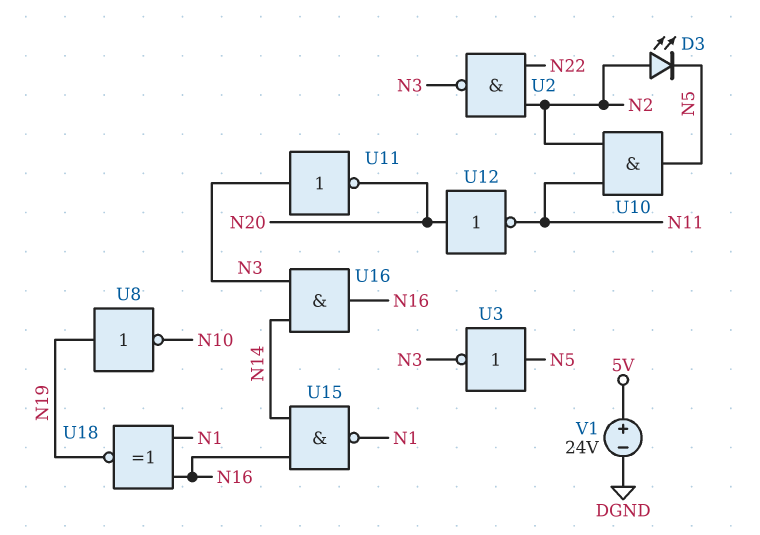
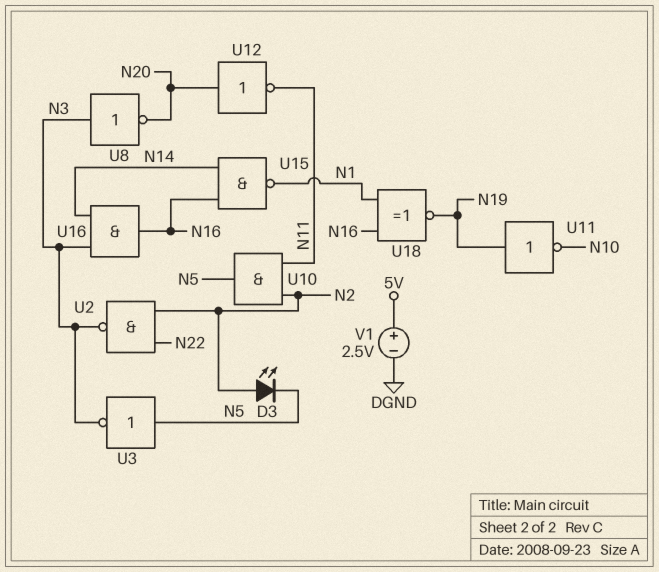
U8: NOT (in N19, out N10) -> NOT (in N3, out N20)
U11: NOT (in N3, out N20) -> NOT (in N19, out N10)
V1: 24V (plus 5V, minus DGND) -> 2.5V (plus 5V, minus DGND)

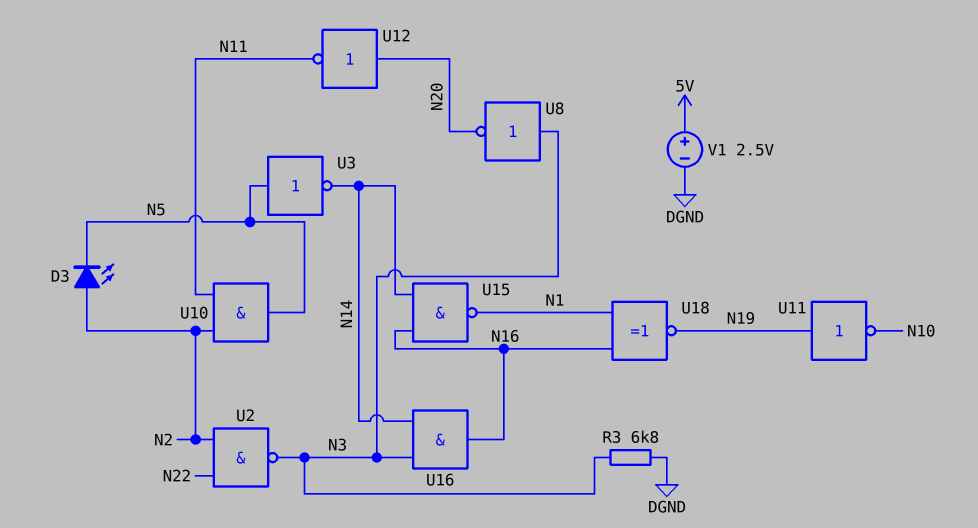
R3: none -> 6.8k (DGND, N3)
U3: NOT (in N5, out N3) -> NOT (in N5, out N14)

